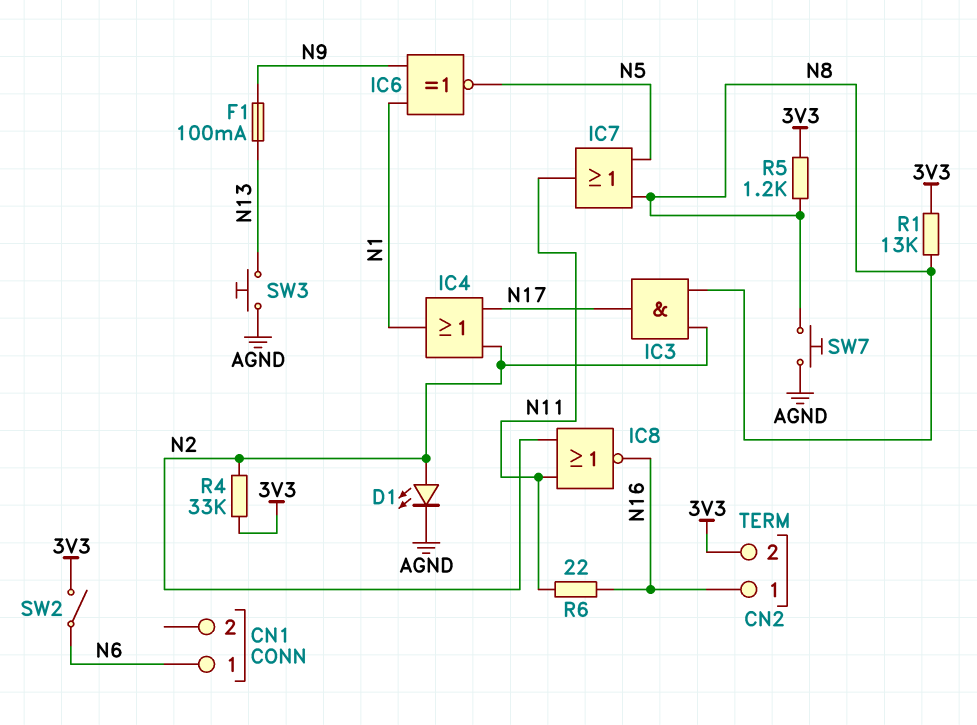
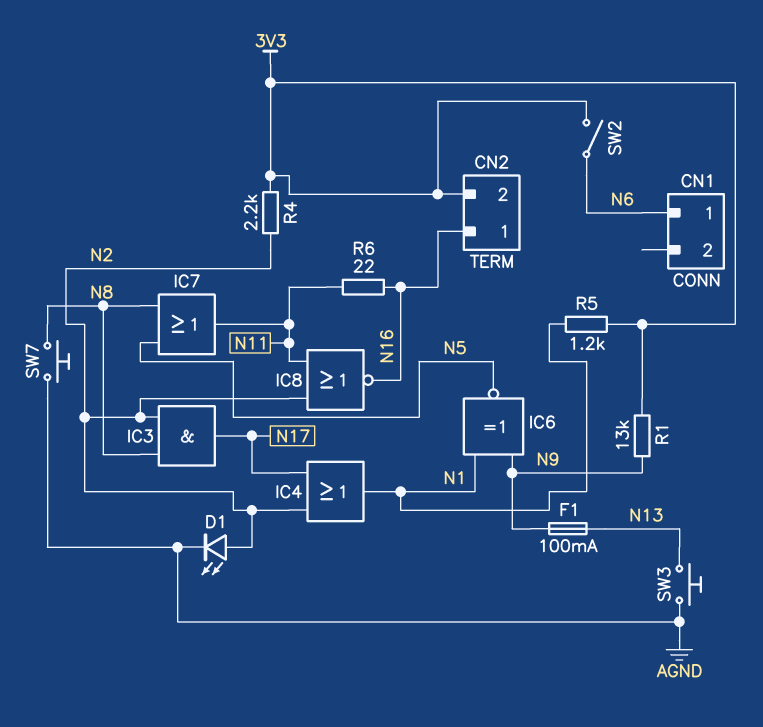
R1: 13k (3V3, N8) -> 13k (3V3, N9)
R4: 33k (3V3, N2) -> 2.2k (3V3, N2)
R5: 1.2k (3V3, N8) -> 1.2k (3V3, N1)

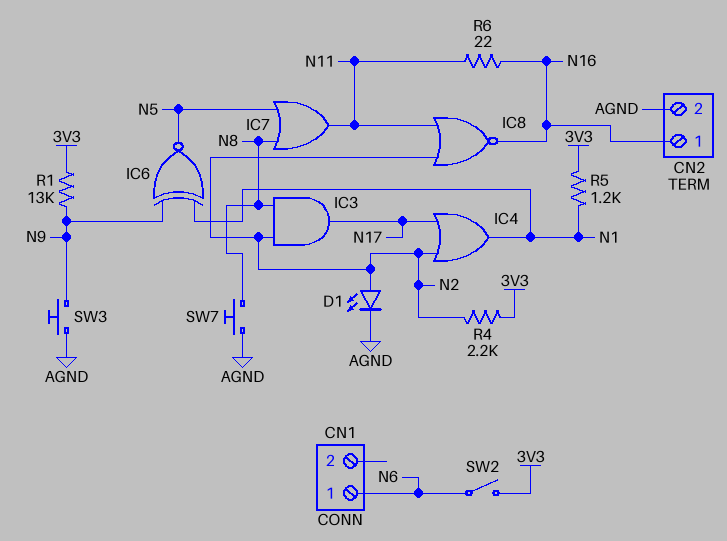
CN2 pin 2: 3V3 -> AGND
F1: 100mA (N9, N13) -> none
SW3: button (AGND, N13) -> button (AGND, N9)

